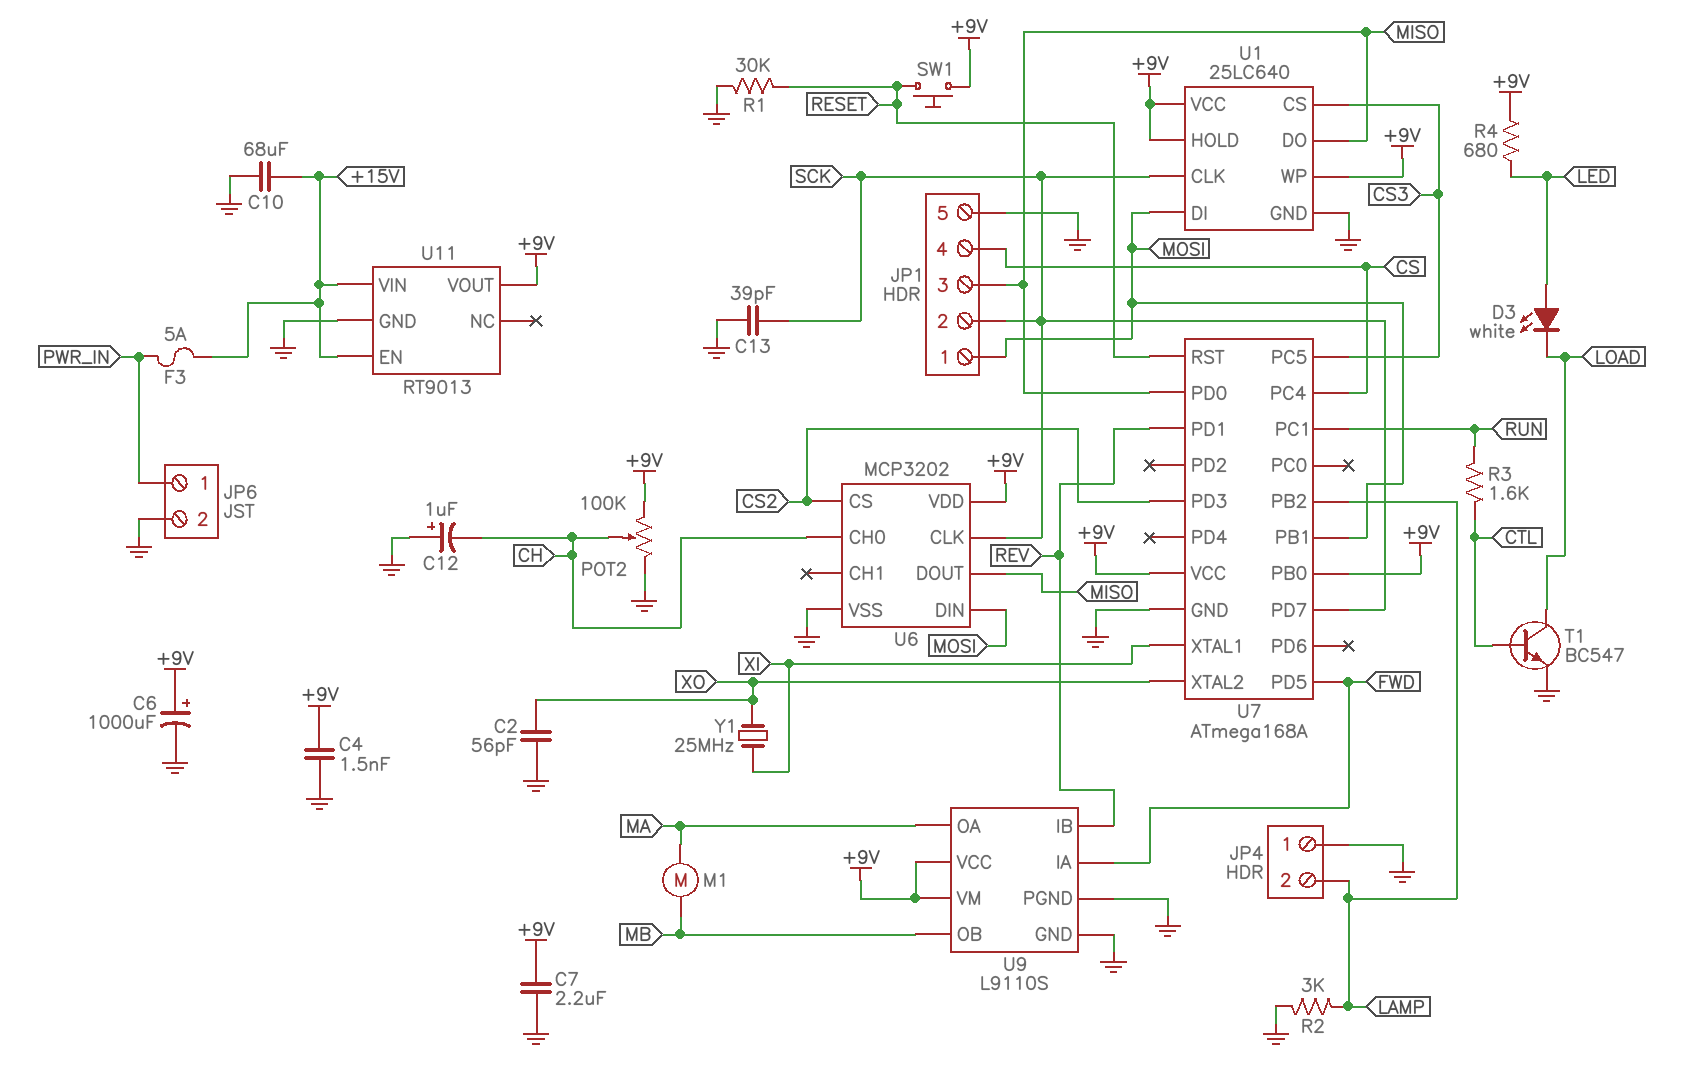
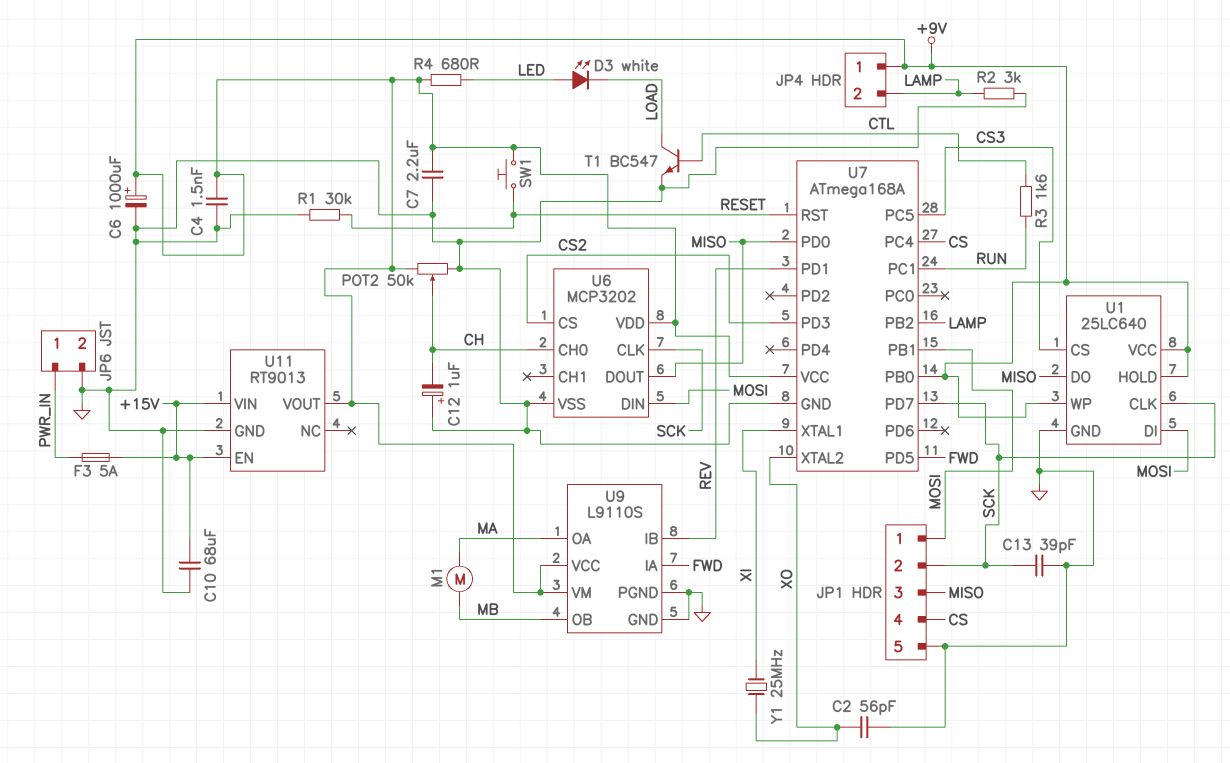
JP4 pin 1: GND -> +9V
POT2: 100k (+9V, GND, wiper CH) -> 50k (+9V, GND, wiper CH)

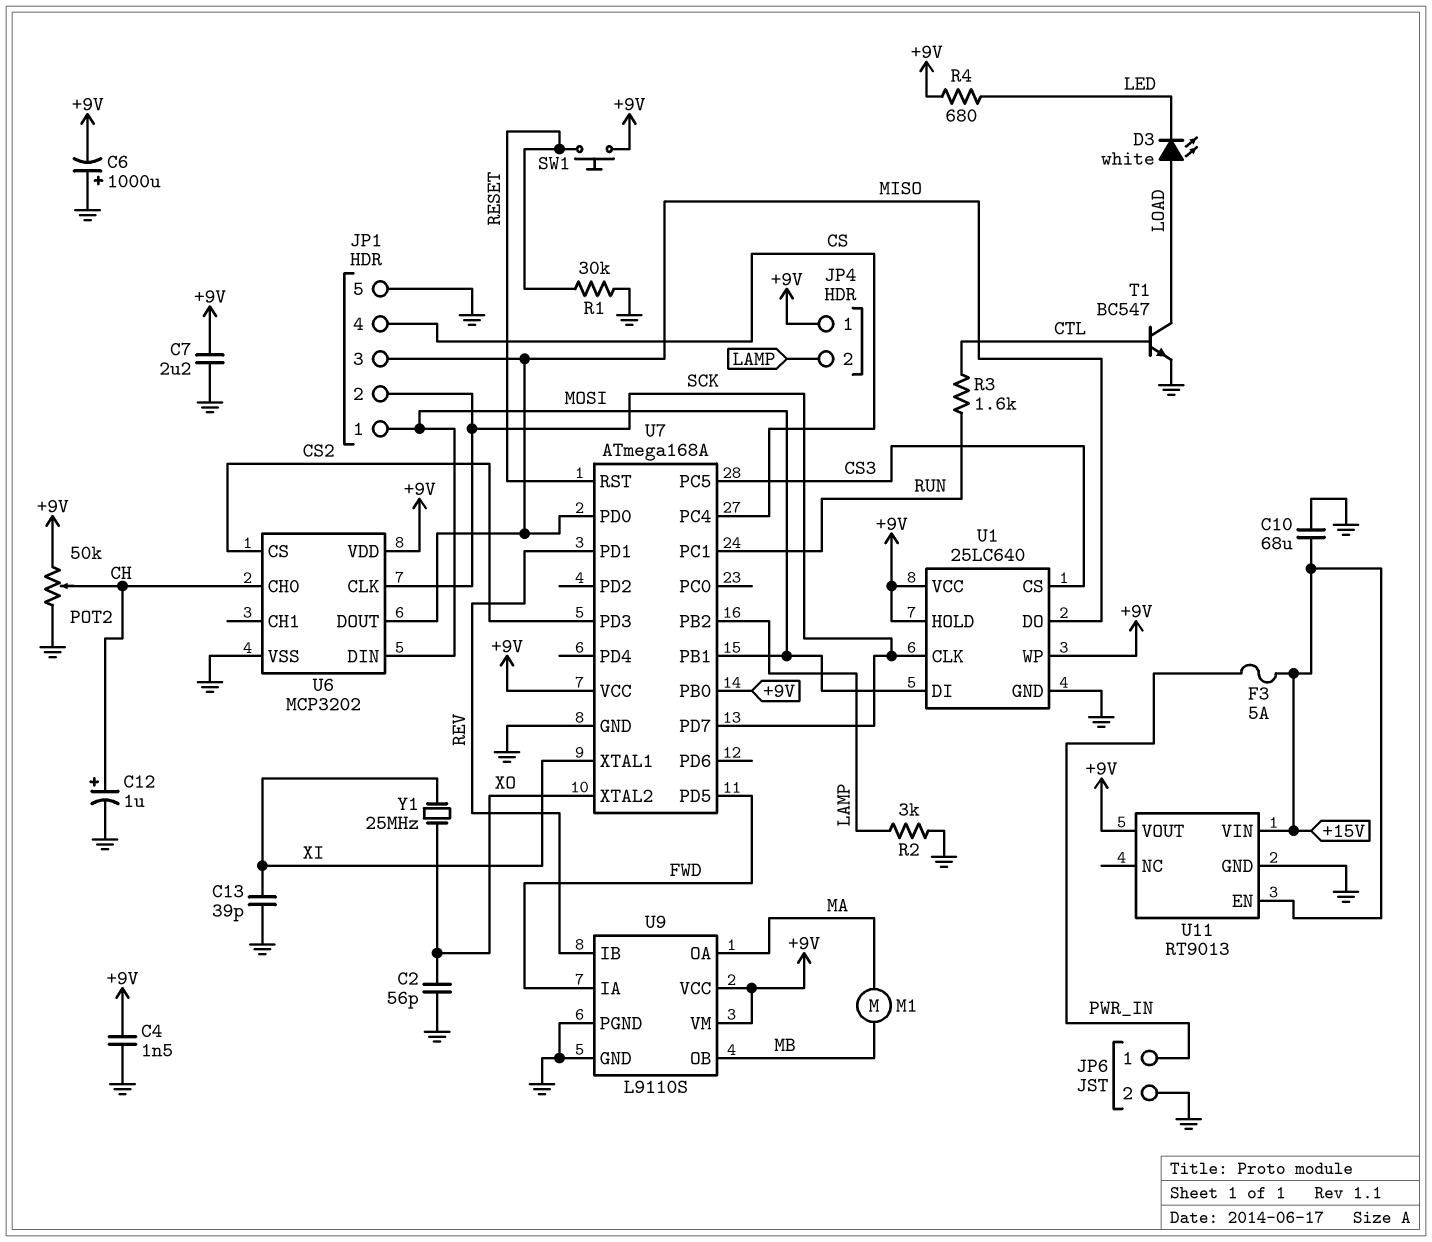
C6: 1000uF (plus +9V, minus GND) -> 1000uF (plus GND, minus +9V)
C12: 1uF (plus GND, minus CH) -> 1uF (plus CH, minus GND)
C13: 39pF (GND, SCK) -> 39pF (GND, XI)
D3: LED white (A LED, K LOAD) -> LED white (A LOAD, K LED)

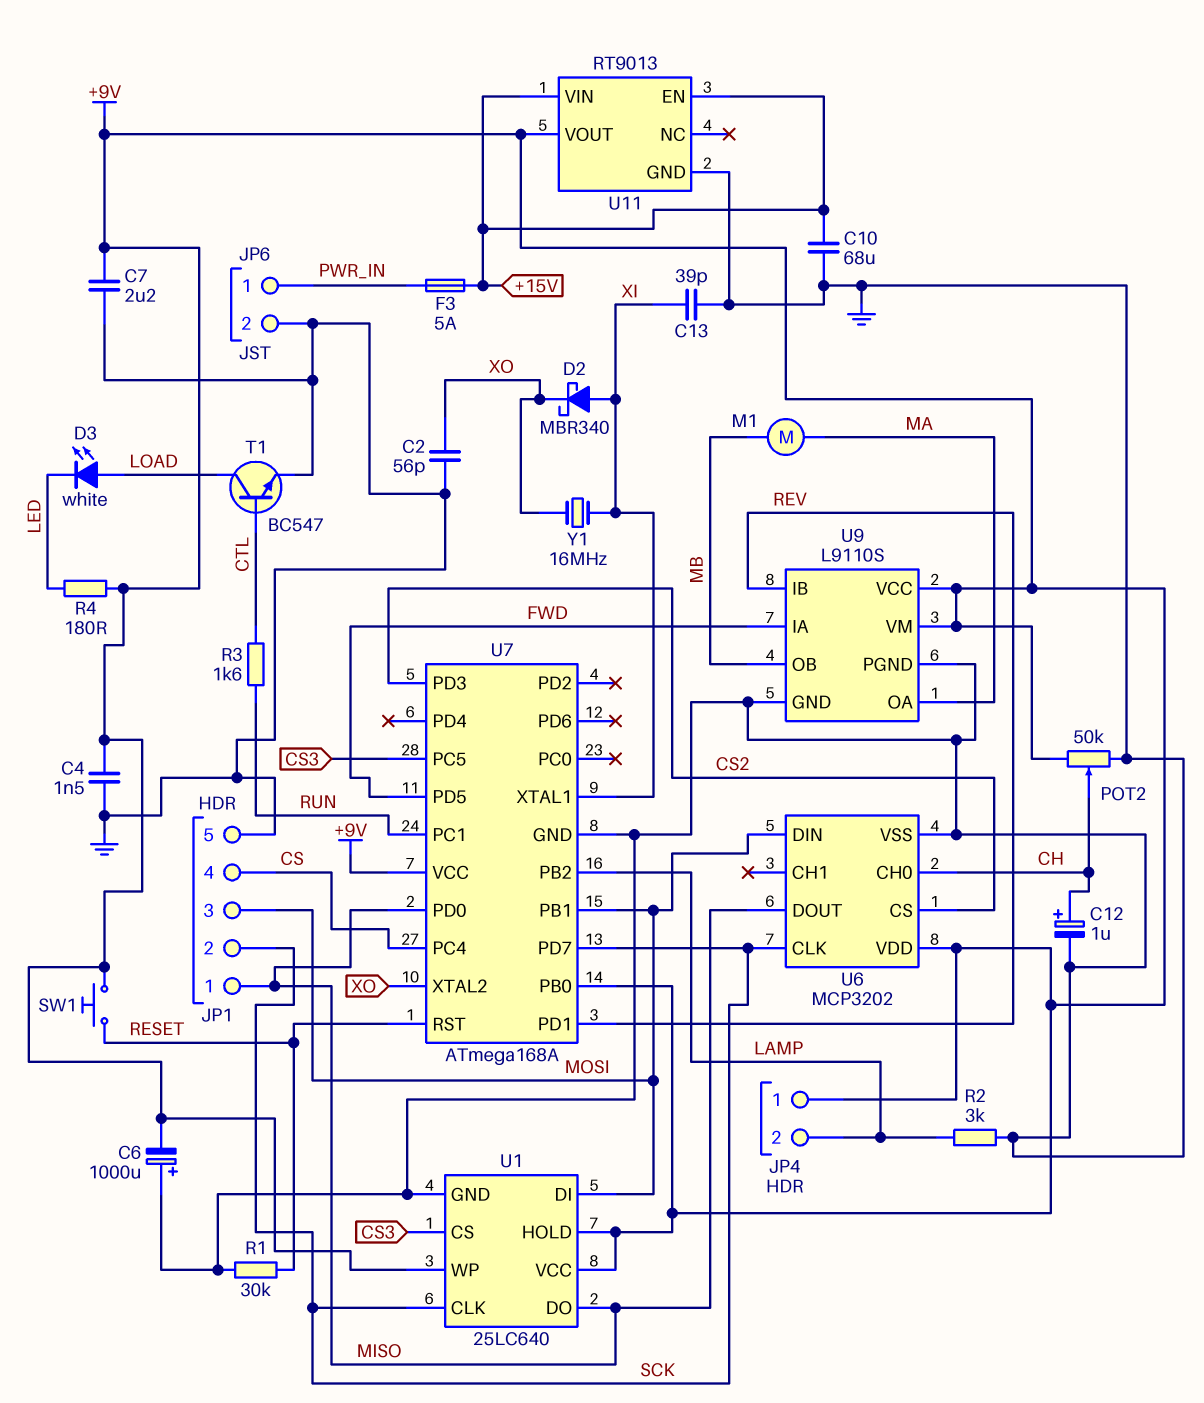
D2: none -> schottky MBR340 (A XI, K XO)
JP1 pin 1: MOSI -> MISO
JP1 pin 3: MISO -> MOSI
R4: 680 (+9V, LED) -> 180 (+9V, LED)
Y1: 25MHz (XI, XO) -> 16MHz (XI, XO)

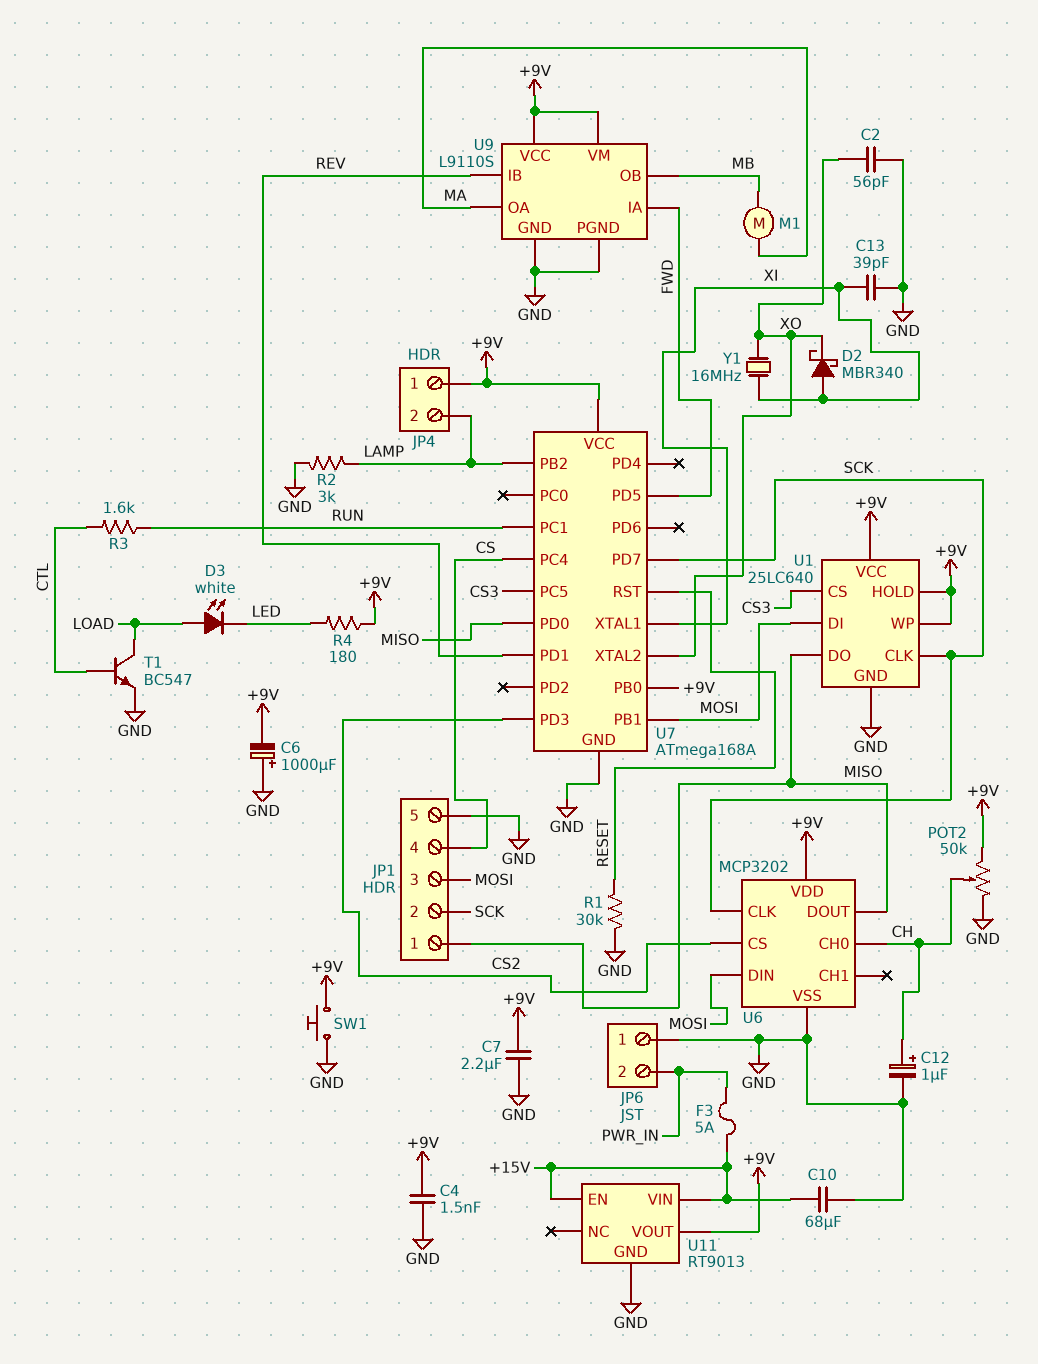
JP6 pin 1: PWR_IN -> GND
JP6 pin 2: GND -> PWR_IN
SW1: button (+9V, RESET) -> button (+9V, GND)

